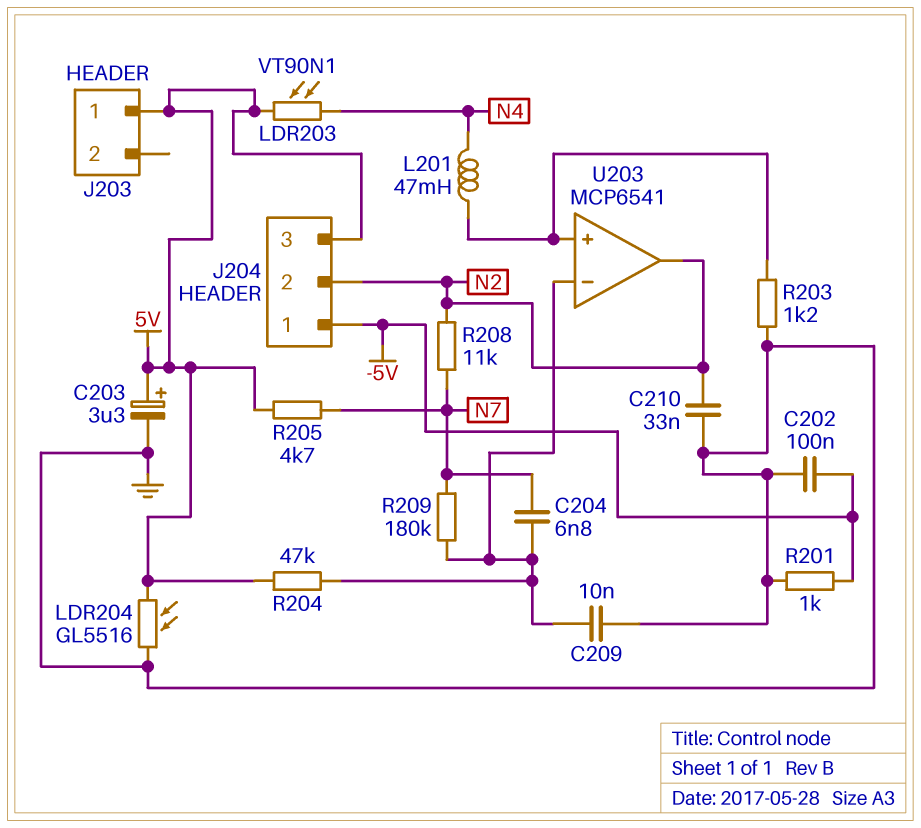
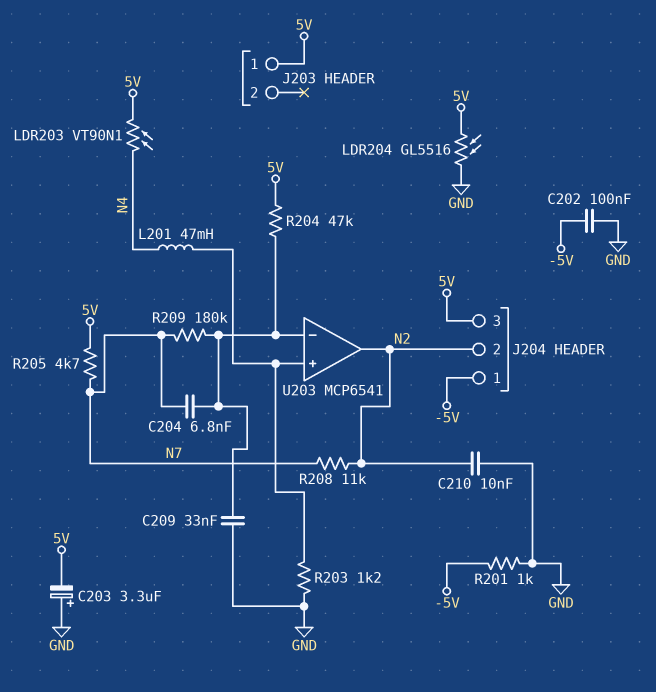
C203: 3.3uF (plus 5V, minus GND) -> 3.3uF (plus GND, minus 5V)
C209: 10nF (GND, U203/in-) -> 33nF (GND, U203/in-)
C210: 33nF (GND, N2) -> 10nF (GND, N2)

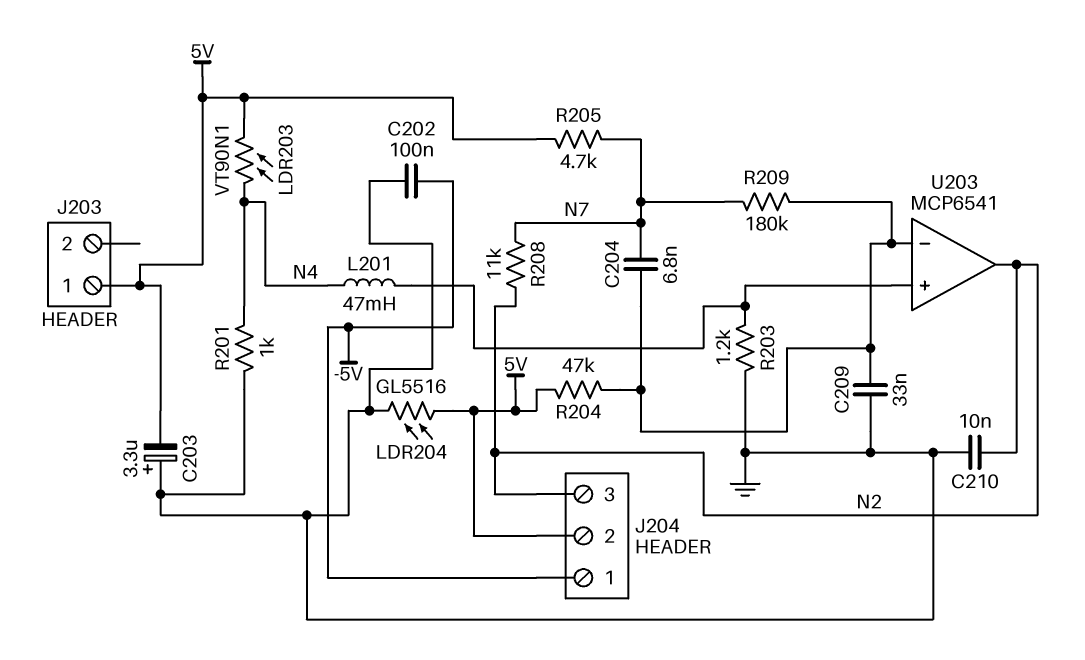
J204 pin 2: N2 -> 5V
J204 pin 3: 5V -> N2
R201: 1k (-5V, GND) -> 1k (GND, N4)

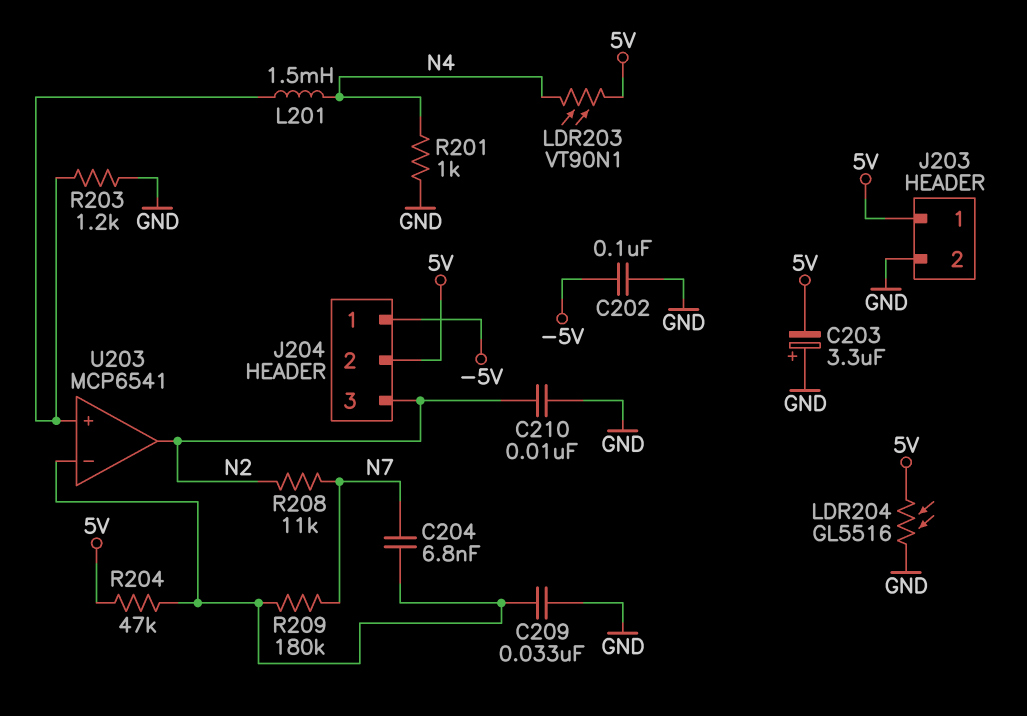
J203 pin 2: none -> GND
L201: 47mH (N4, U203/in+) -> 1.5mH (N4, U203/in+)
R205: 4.7k (5V, N7) -> none

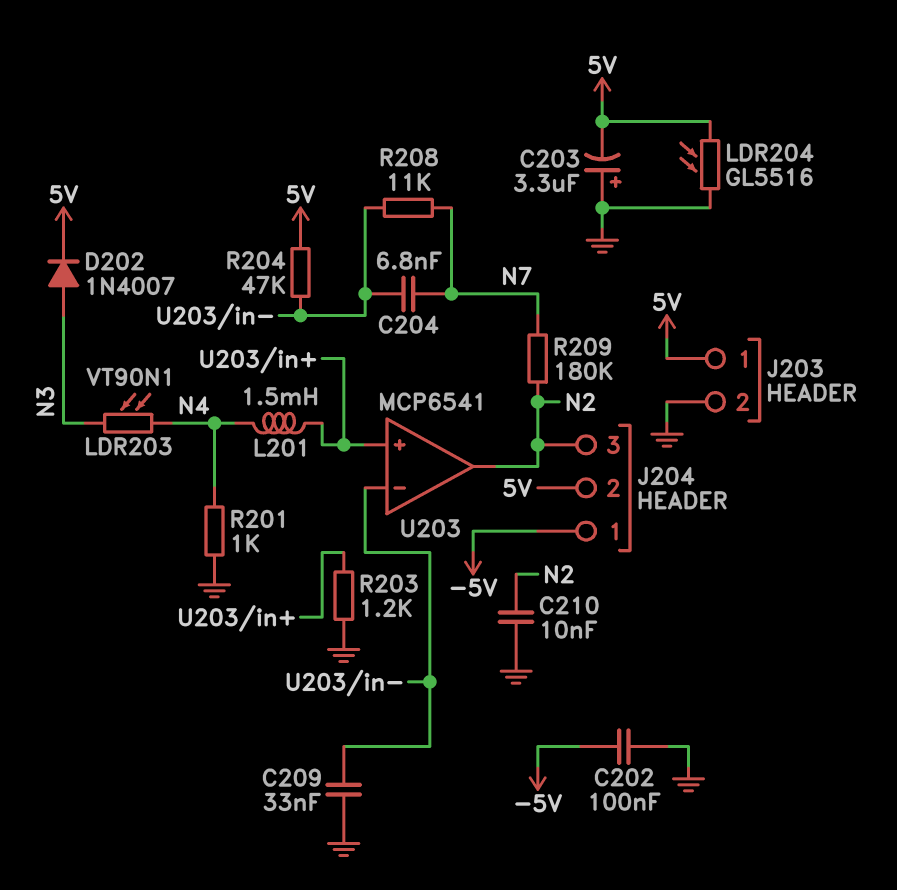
D202: none -> diode 1N4007 (A N3, K 5V)
LDR203: VT90N1 (5V, N4) -> VT90N1 (N3, N4)
R208: 11k (N2, N7) -> 11k (N7, U203/in-)
R209: 180k (N7, U203/in-) -> 180k (N2, N7)

